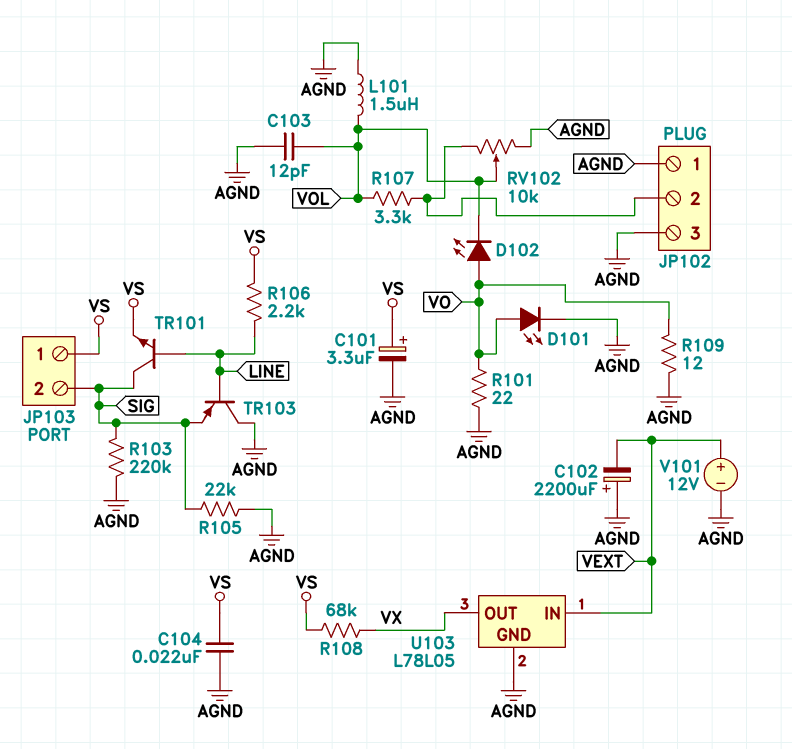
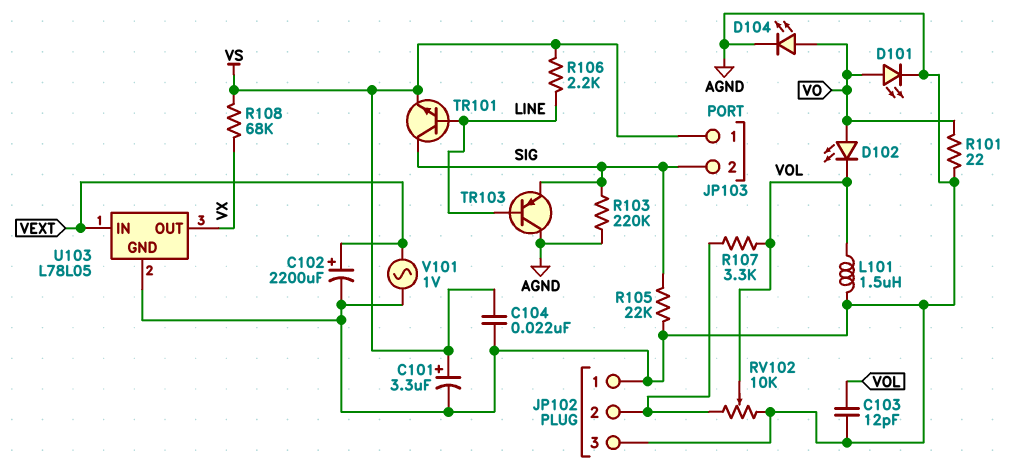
C102: 2200uF (plus AGND, minus VEXT) -> 2200uF (plus VEXT, minus AGND)
D104: none -> LED (A VO, K AGND)
R109: 12 (AGND, VO) -> none
V101: 12V (plus VEXT, minus AGND) -> AC 1V (AGND, VEXT)

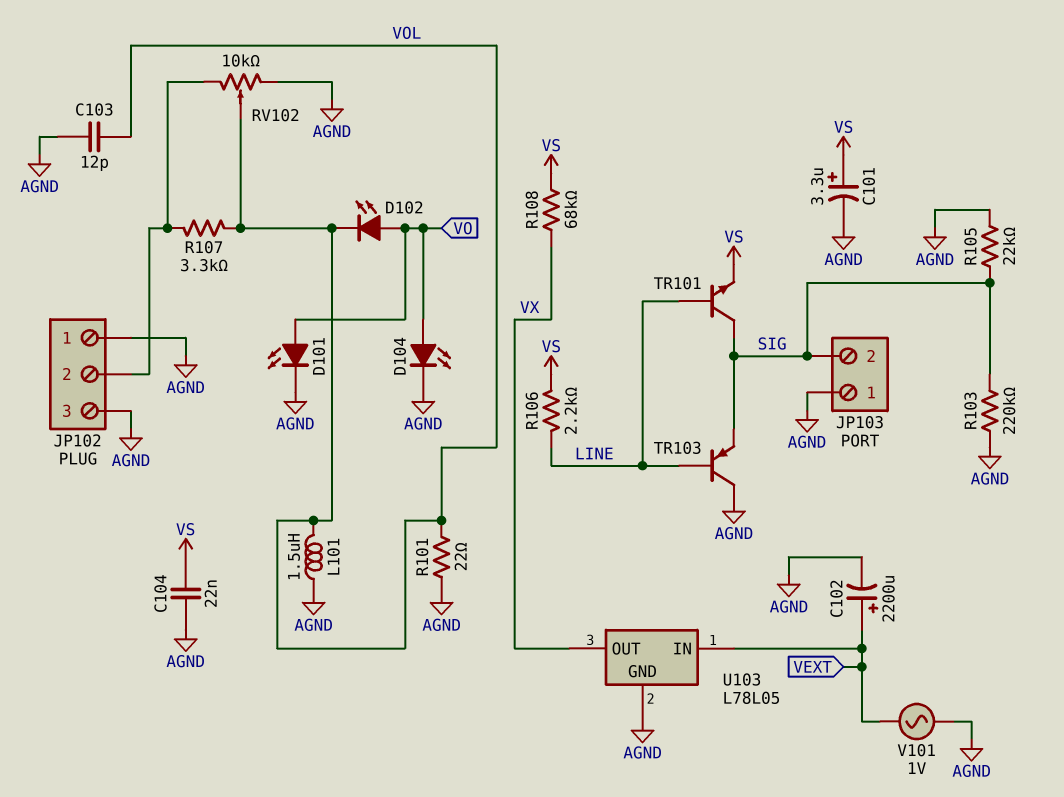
JP103 pin 1: VS -> AGND
R101: 22 (AGND, VO) -> 22 (AGND, VOL)

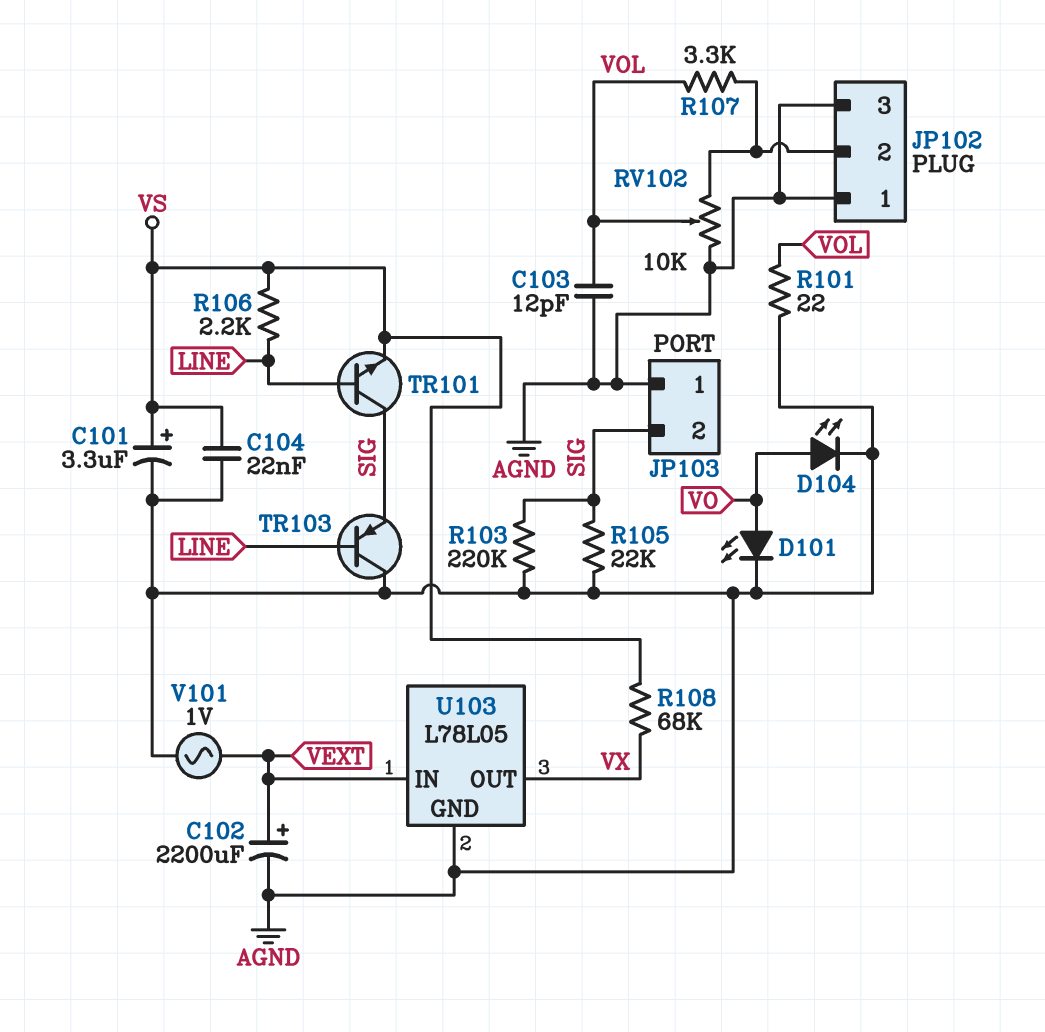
D102: LED (A VO, K VOL) -> none
L101: 1.5uH (AGND, VOL) -> none

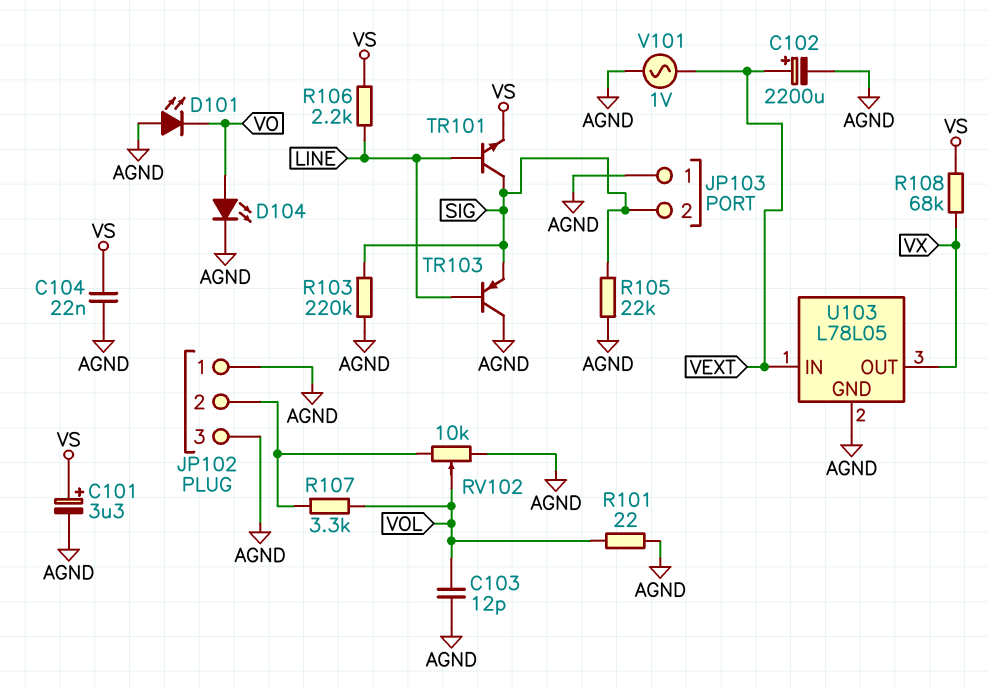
D101: LED (A VO, K AGND) -> LED (A AGND, K VO)

